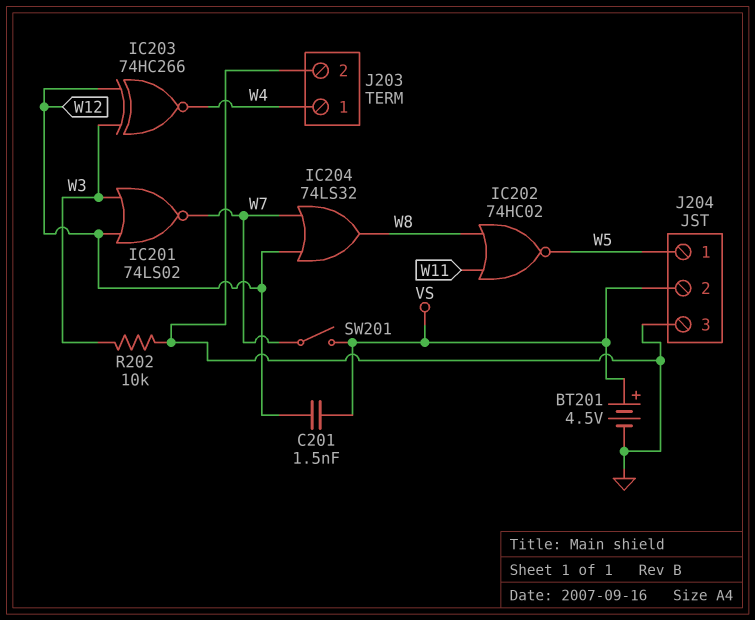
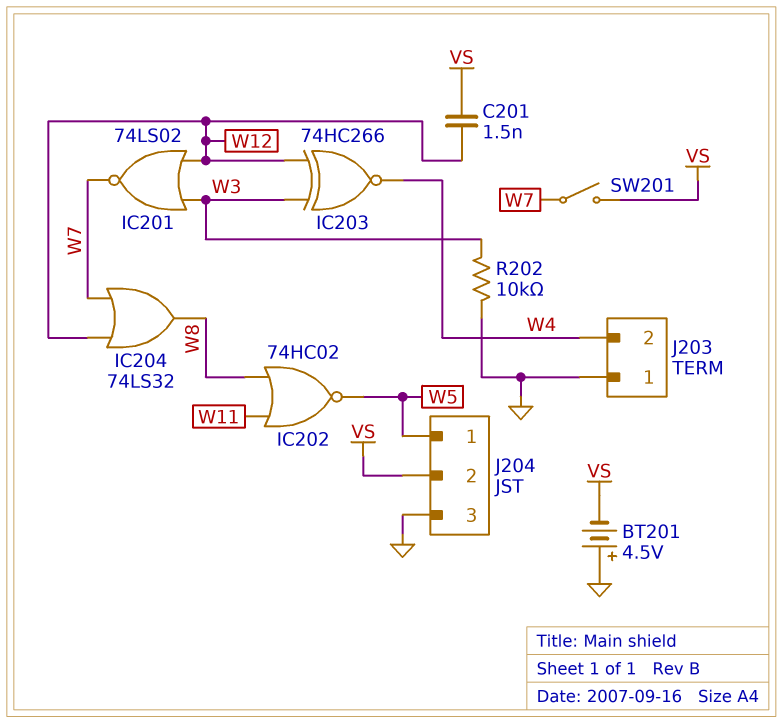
BT201: 4.5V (plus VS, minus GND) -> 4.5V (plus GND, minus VS)
J203 pin 1: W4 -> GND
J203 pin 2: GND -> W4

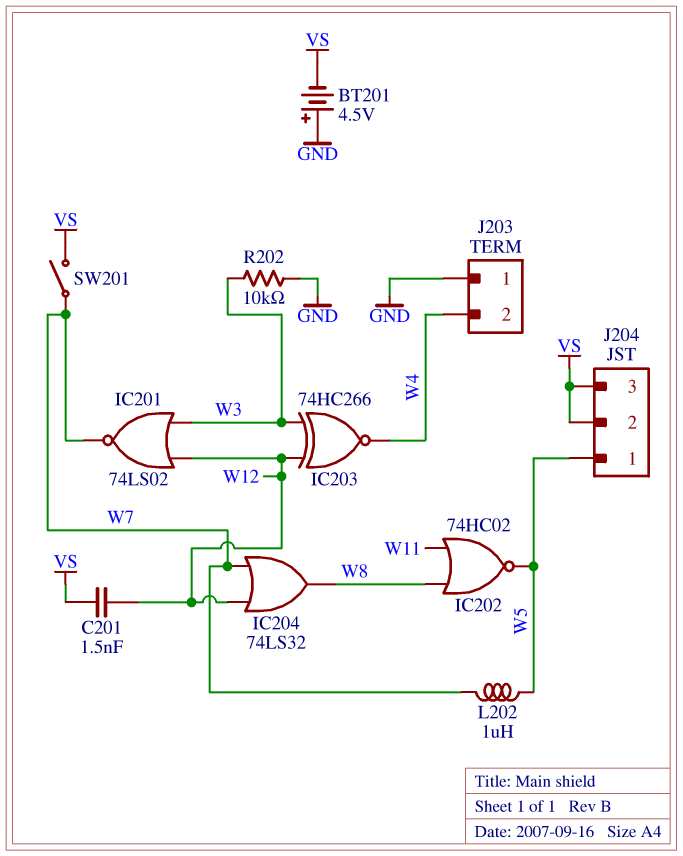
J204 pin 3: GND -> VS
L202: none -> 1uH (W5, W7)

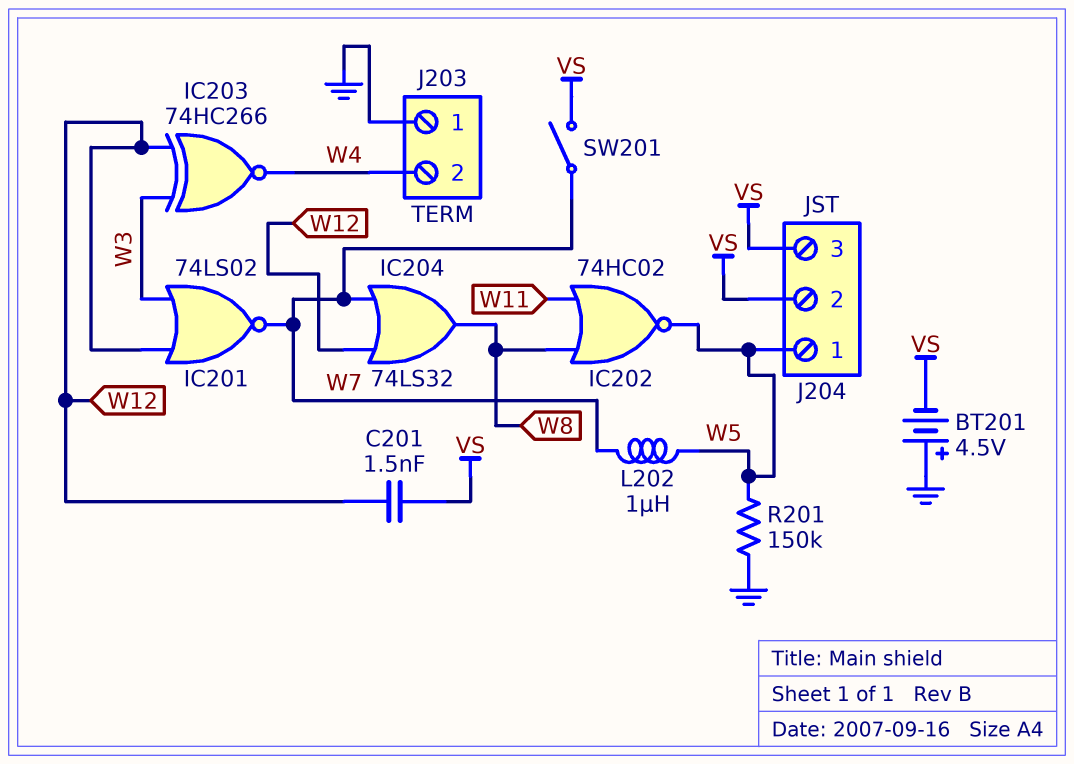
R201: none -> 150k (GND, W5)
R202: 10k (GND, W3) -> none

